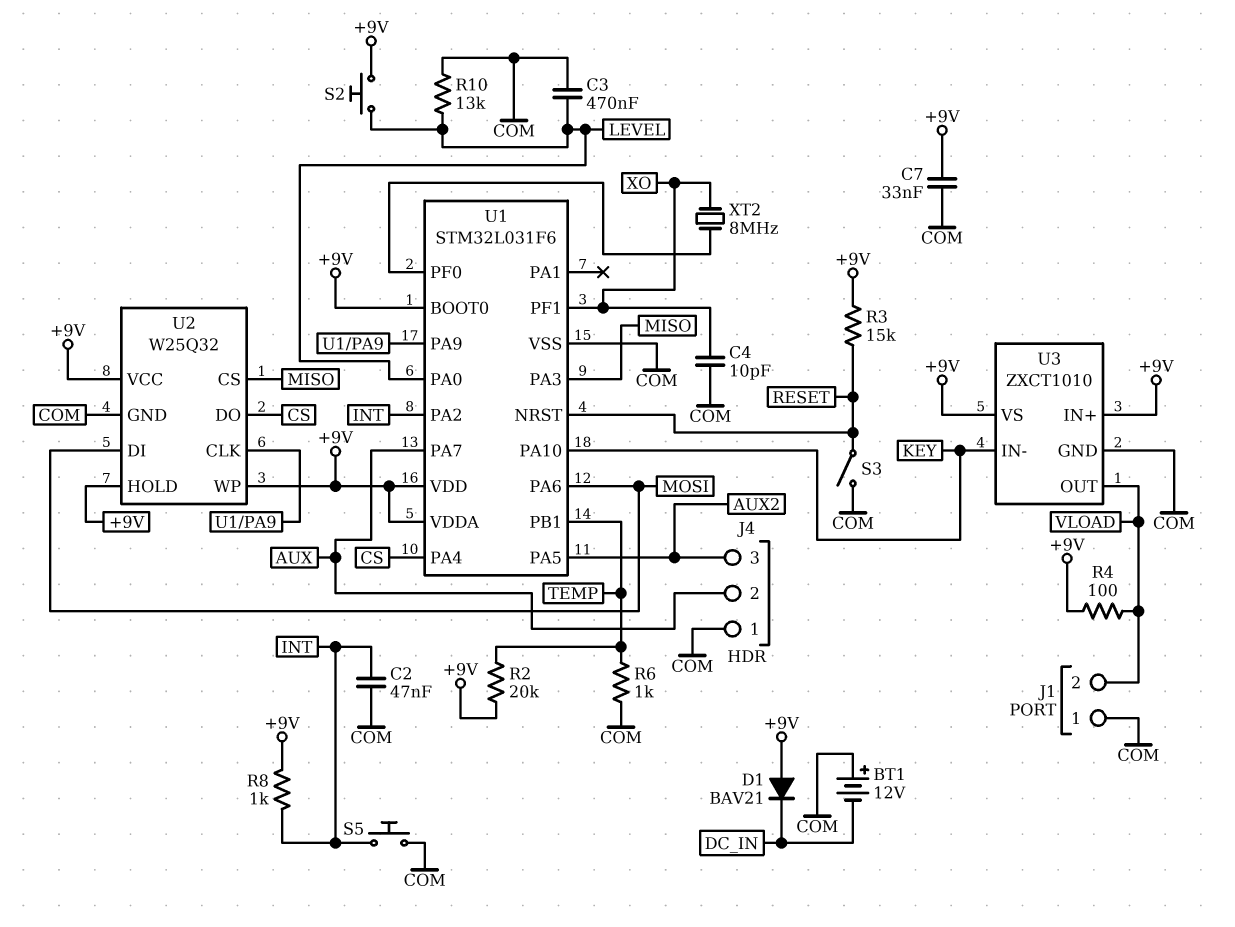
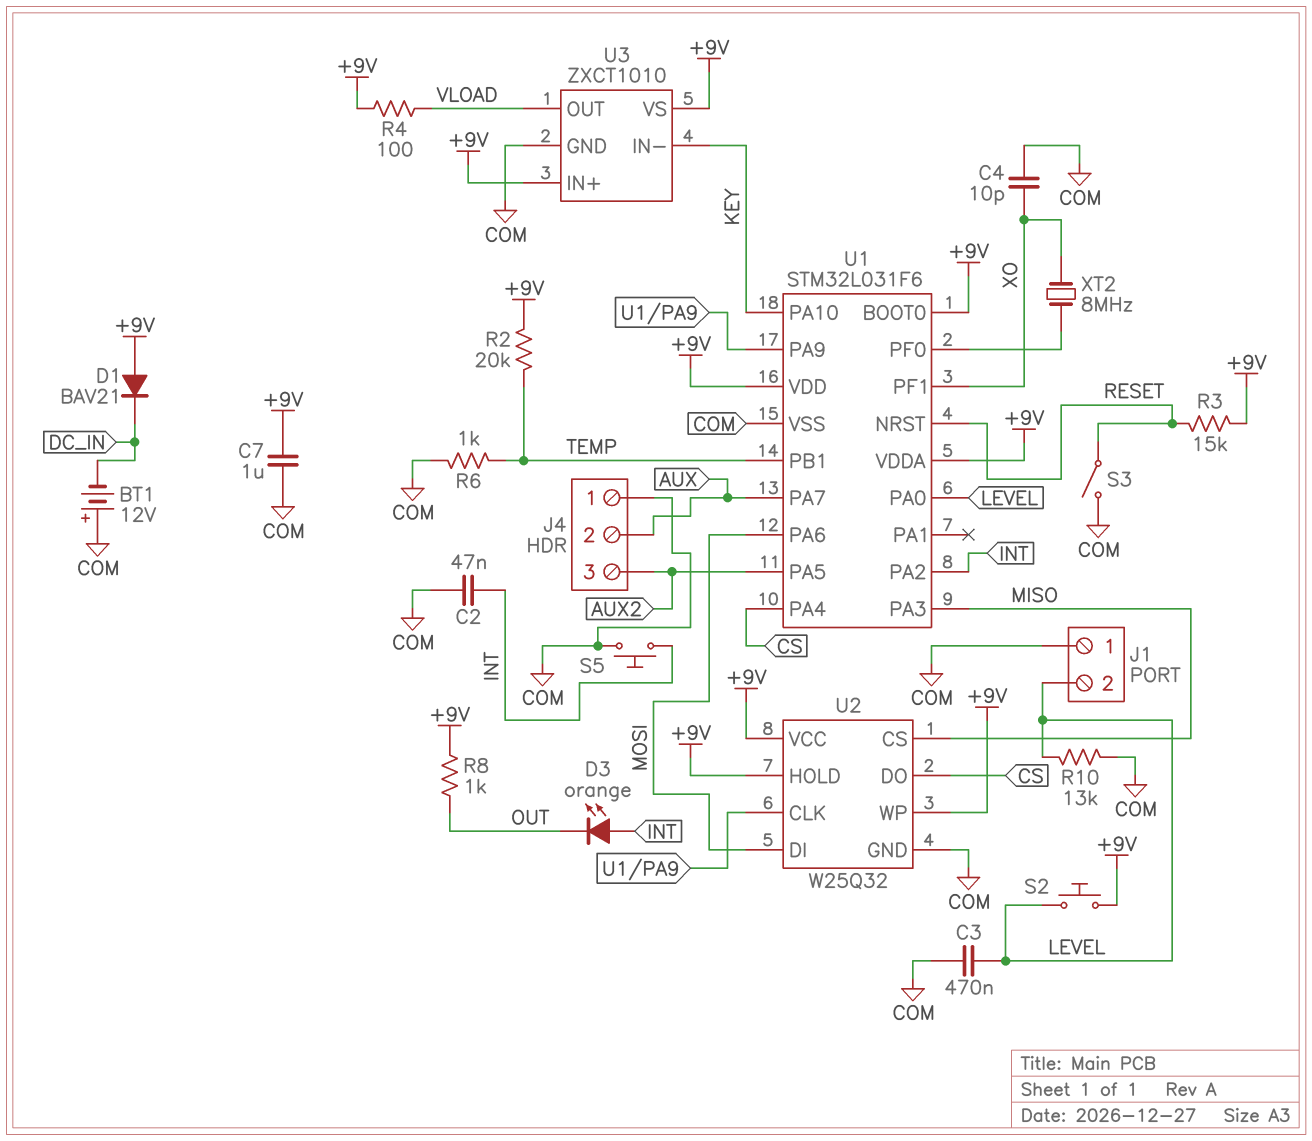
C7: 33nF (+9V, COM) -> 1uF (+9V, COM)
D3: none -> LED orange (A INT, K OUT)
J1 pin 2: VLOAD -> LEVEL
R8: 1k (+9V, INT) -> 1k (+9V, OUT)

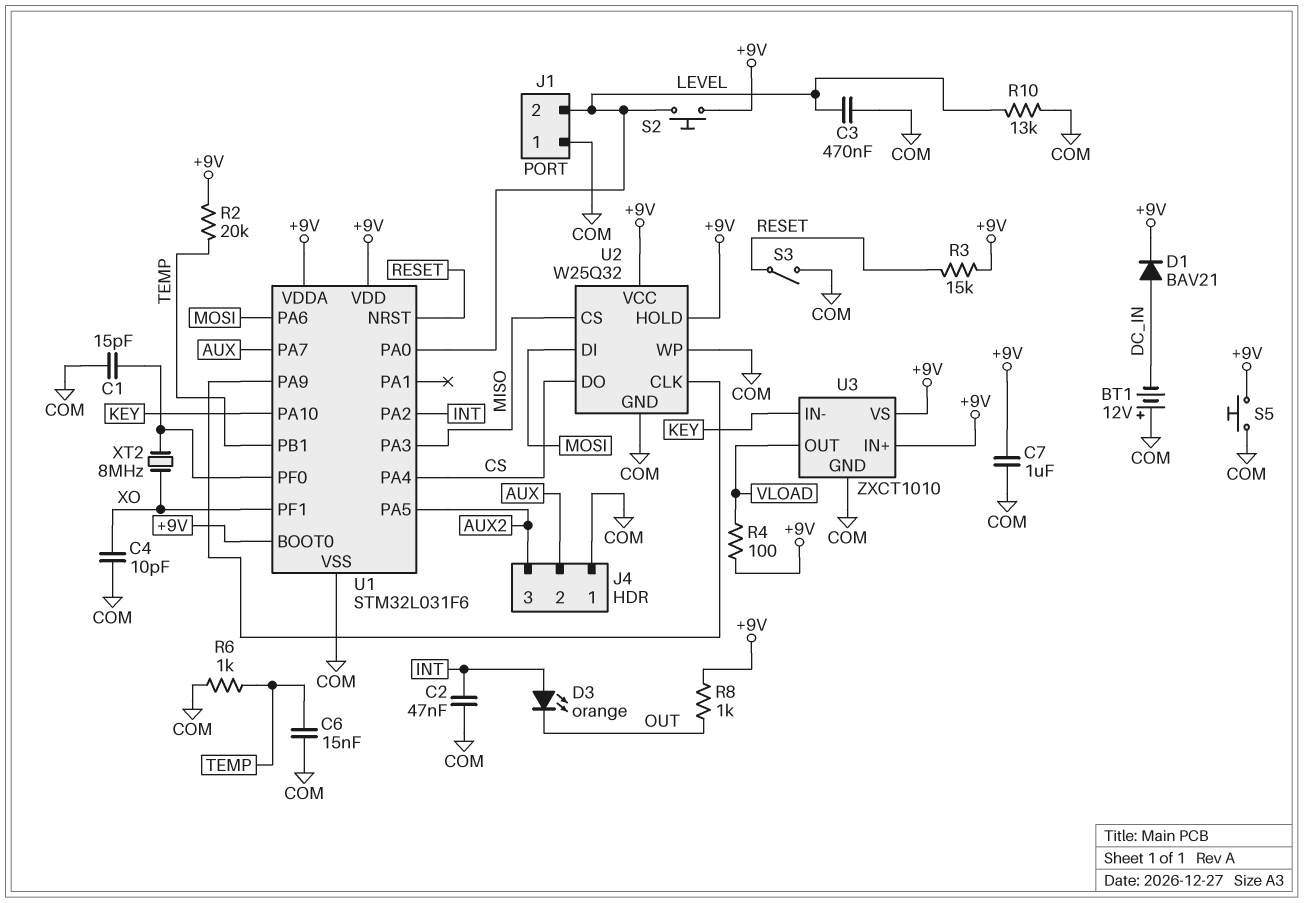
C1: none -> 15pF (COM, U1/PF0)
C6: none -> 15nF (COM, TEMP)
D1: diode BAV21 (A +9V, K DC_IN) -> diode BAV21 (A DC_IN, K +9V)
S5: button (COM, INT) -> button (+9V, COM)
U2 pin WP: +9V -> COM

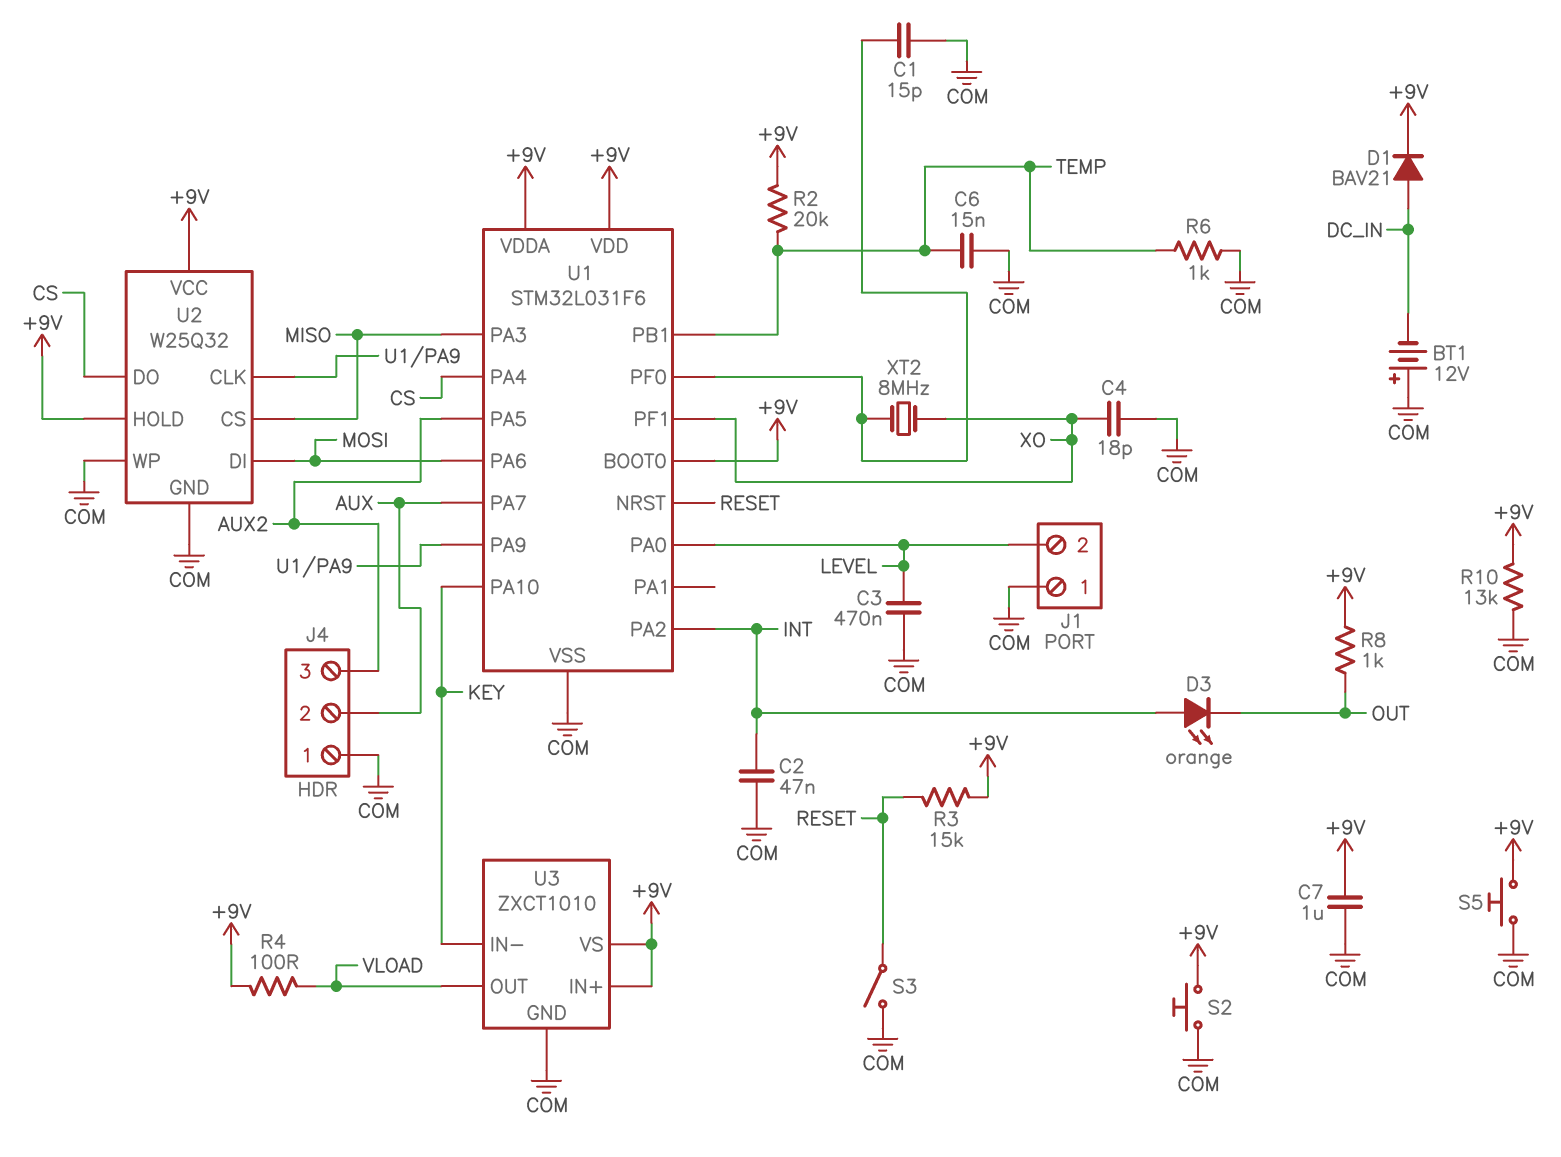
C4: 10pF (COM, XO) -> 18pF (COM, XO)
R10: 13k (COM, LEVEL) -> 13k (+9V, COM)
S2: button (+9V, LEVEL) -> button (+9V, COM)

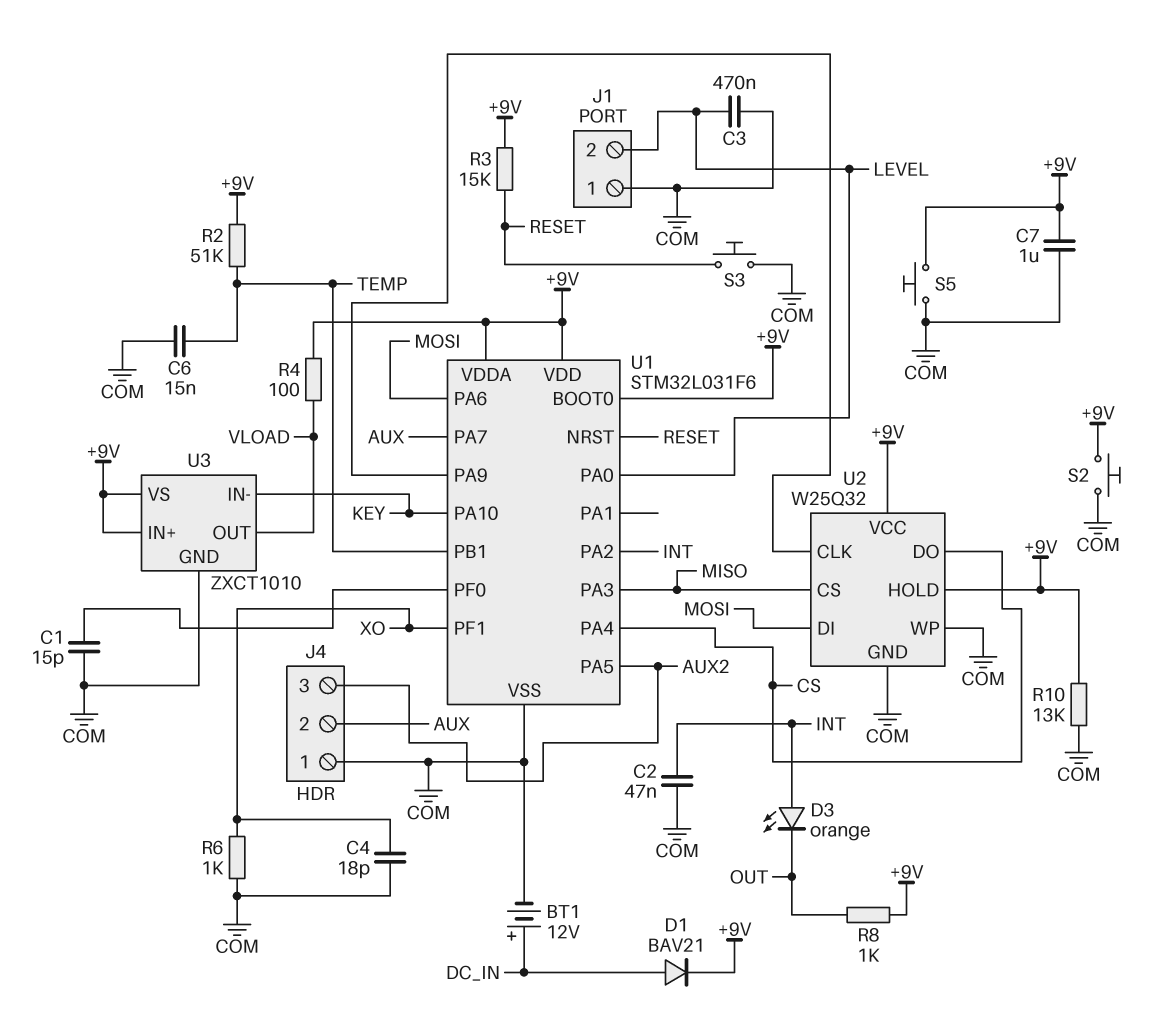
BT1: 12V (plus COM, minus DC_IN) -> 12V (plus DC_IN, minus COM)
R2: 20k (+9V, TEMP) -> 51k (+9V, TEMP)
R6: 1k (COM, TEMP) -> 1k (COM, XO)
S3: switch (COM, RESET) -> button (COM, RESET)
XT2: 8MHz (U1/PF0, XO) -> none

